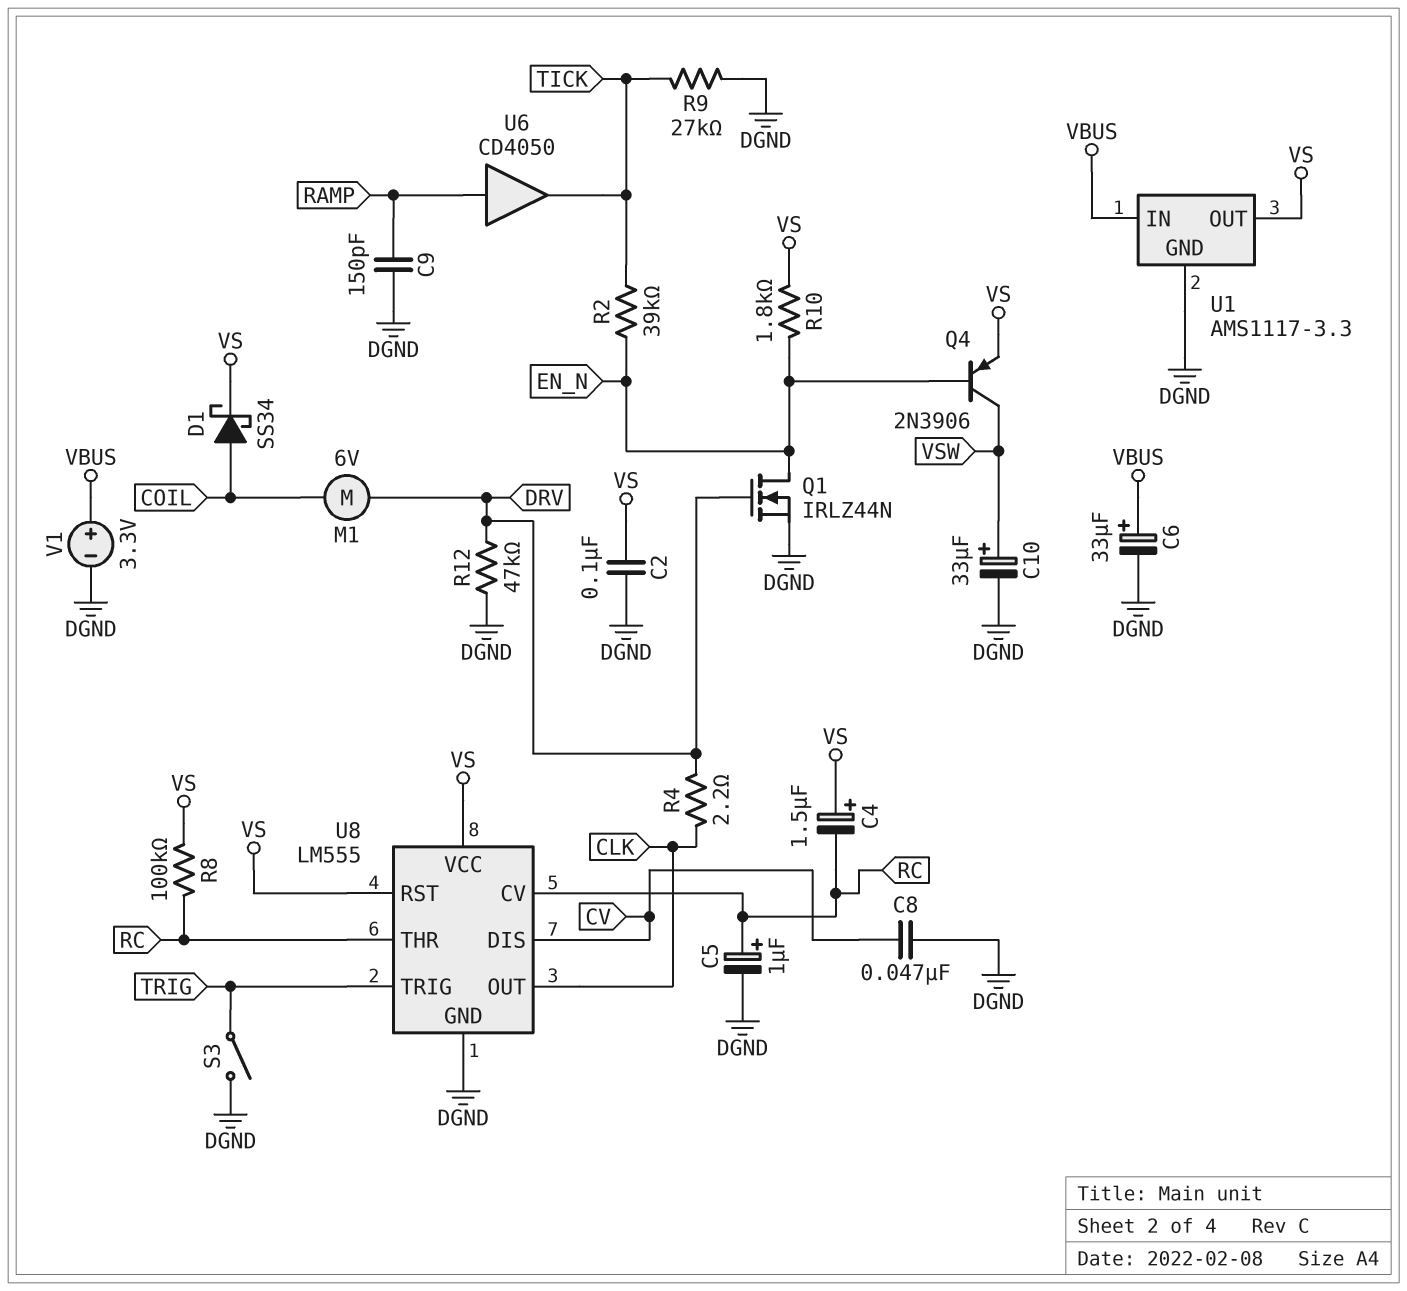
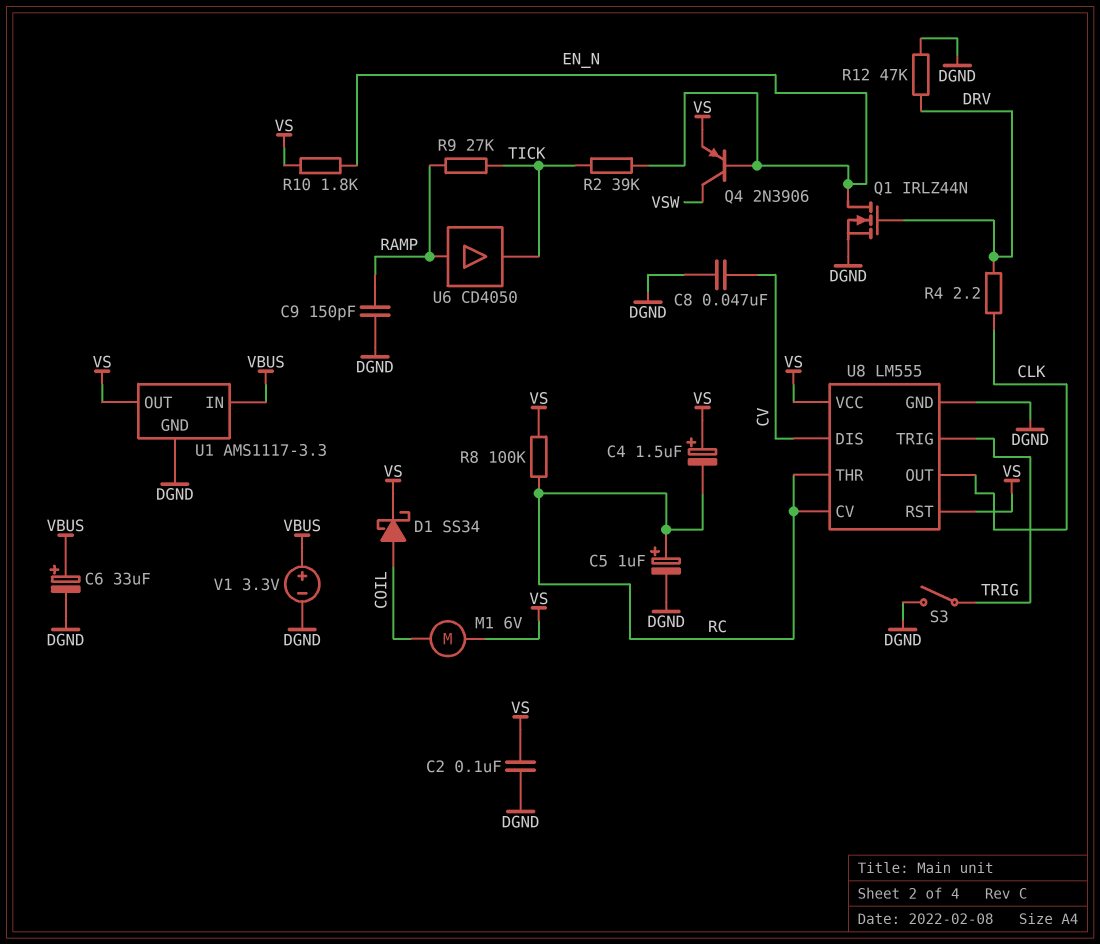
C10: 33uF (plus VSW, minus DGND) -> none
M1: motor 6V (COIL, DRV) -> motor 6V (COIL, VS)
R9: 27k (DGND, TICK) -> 27k (RAMP, TICK)

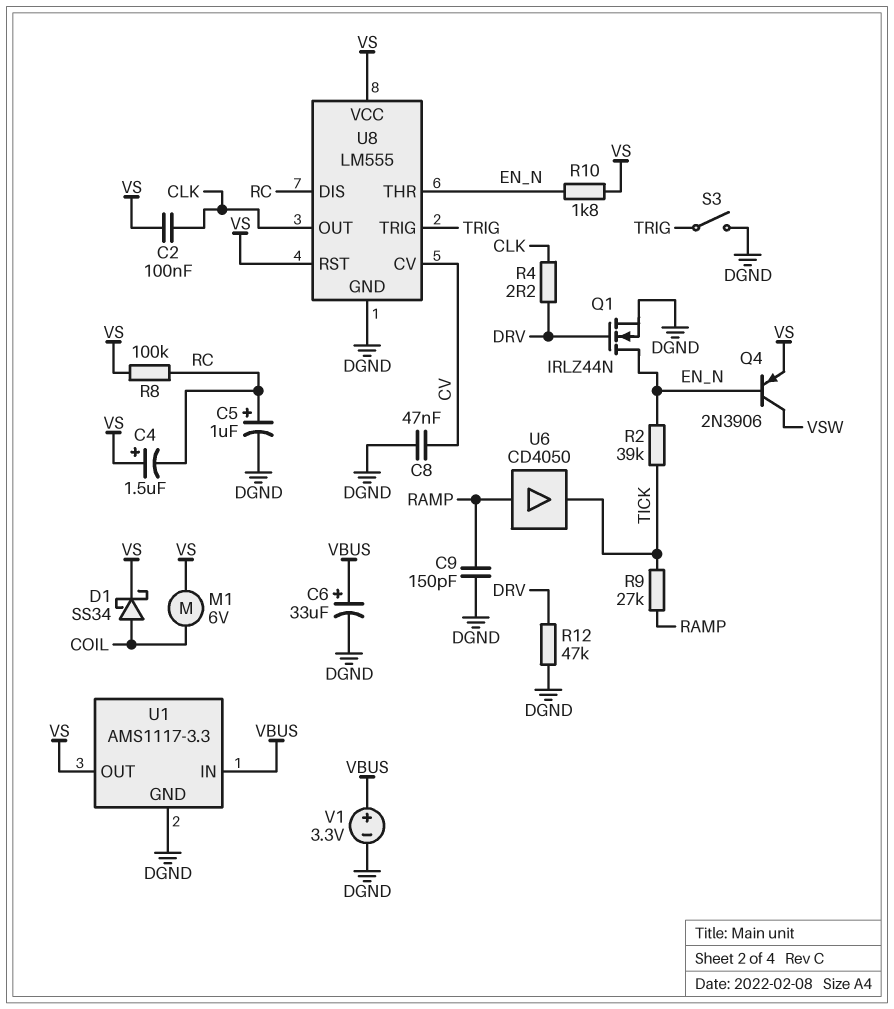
C2: 100nF (DGND, VS) -> 100nF (CLK, VS)
U8 pin CV: RC -> CV
U8 pin DIS: CV -> RC
U8 pin THR: RC -> EN_N

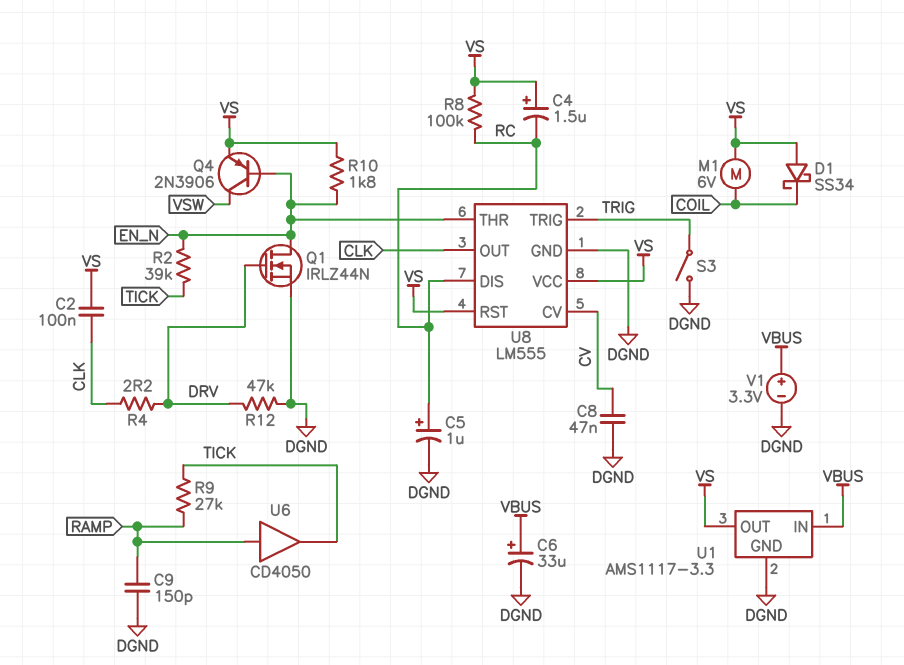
D1: schottky SS34 (A COIL, K VS) -> schottky SS34 (A VS, K COIL)

